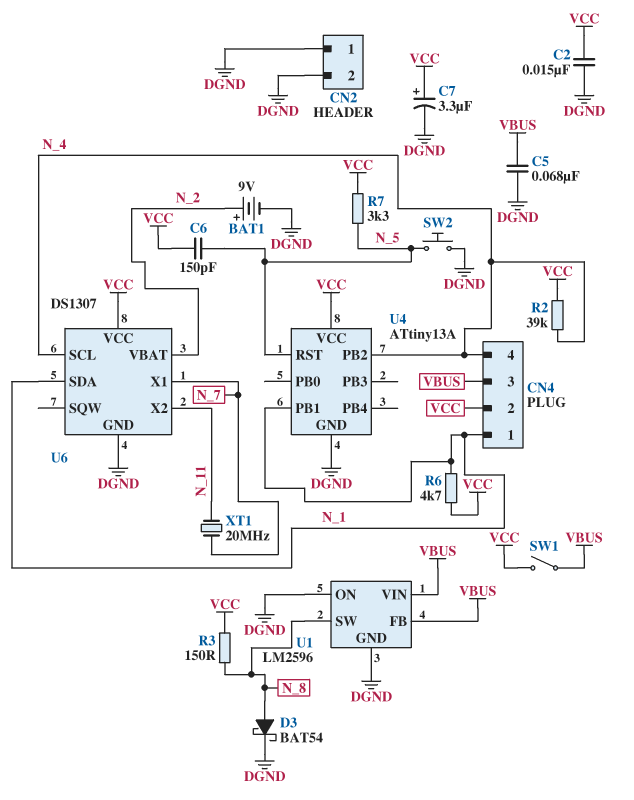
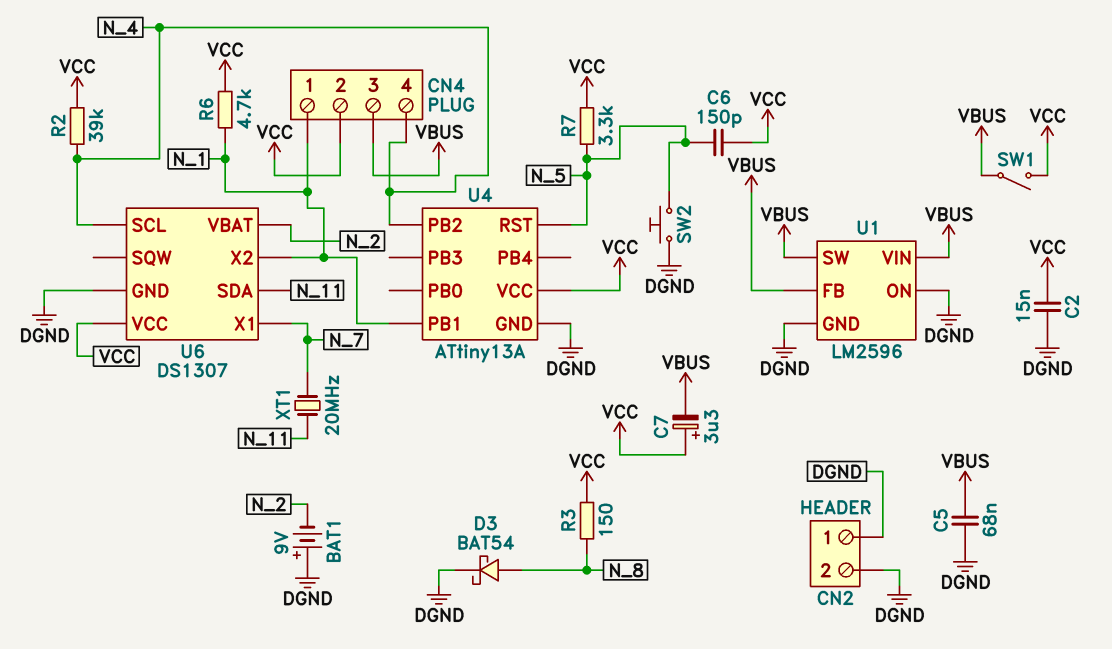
BAT1: 9V (plus N_2, minus DGND) -> 9V (plus DGND, minus N_2)
C7: 3.3uF (plus VCC, minus DGND) -> 3.3uF (plus VCC, minus VBUS)
U1 pin SW: N_8 -> VBUS
U6 pin SDA: N_1 -> N_11
U6 pin X2: N_11 -> N_1

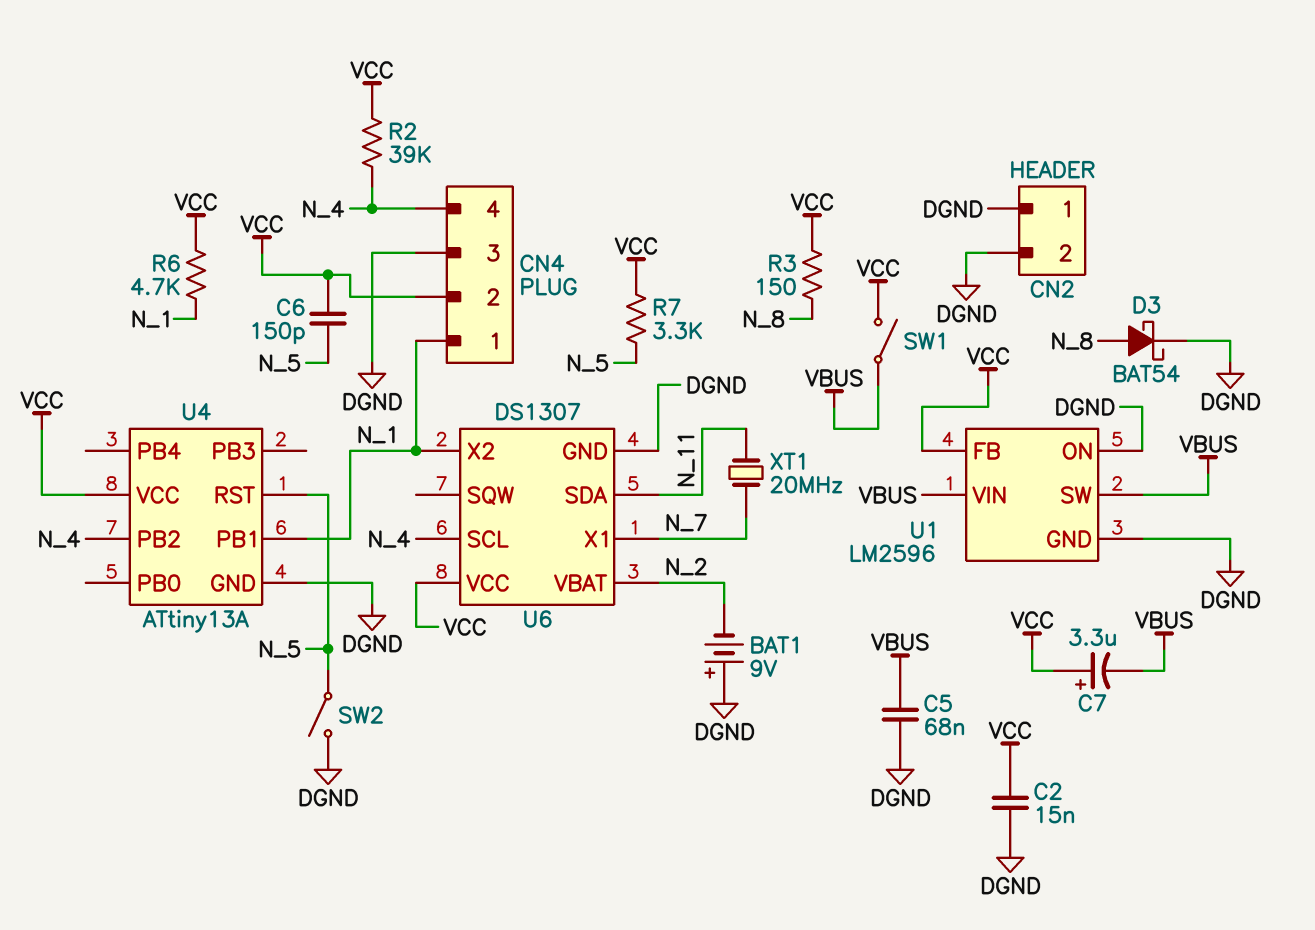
CN4 pin 3: VBUS -> DGND
SW2: button (DGND, N_5) -> switch (DGND, N_5)
U1 pin FB: VBUS -> VCC

